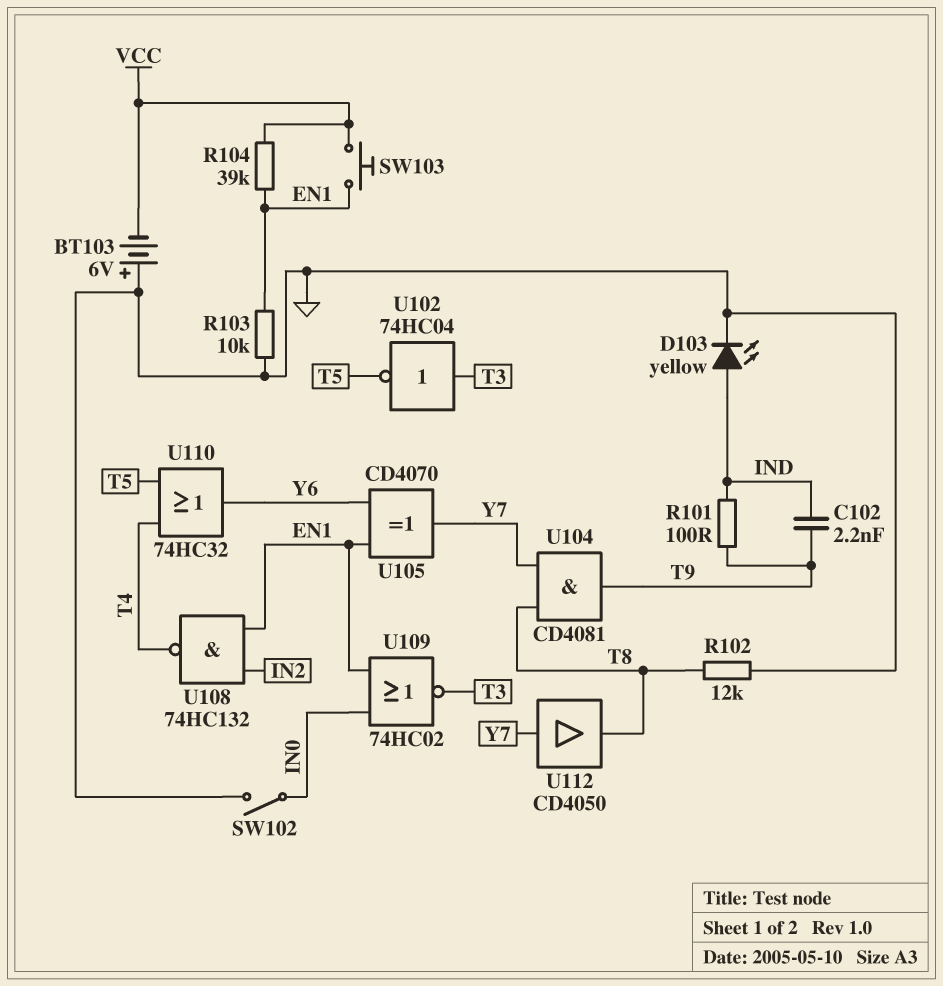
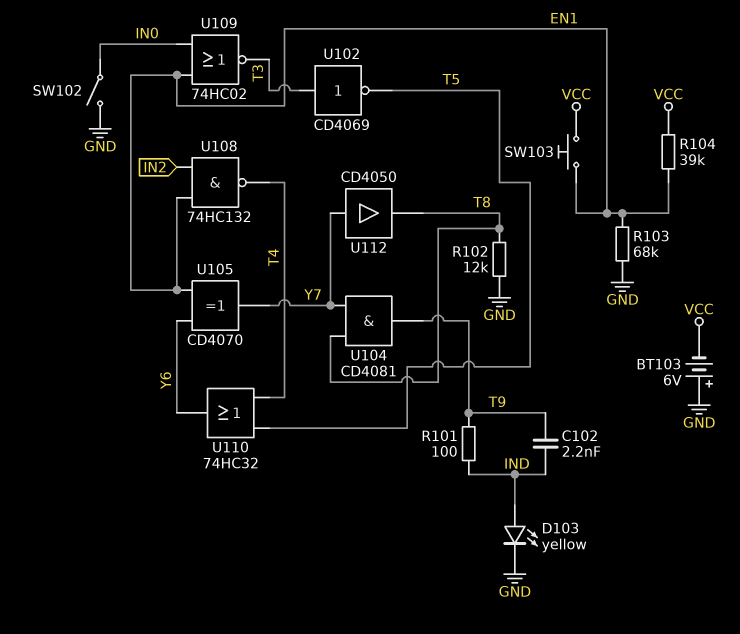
R103: 10k (EN1, GND) -> 68k (EN1, GND)
U102: NOT 74HC04 (in T3, out T5) -> NOT CD4069 (in T3, out T5)

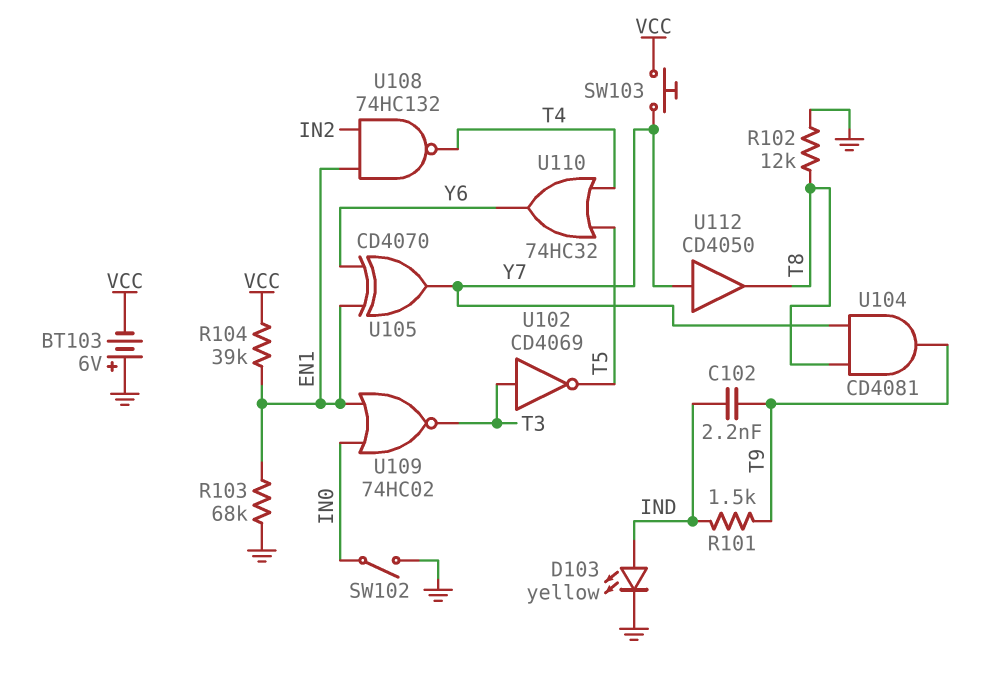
R101: 100 (IND, T9) -> 1.5k (IND, T9)
SW103: button (EN1, VCC) -> button (VCC, Y7)

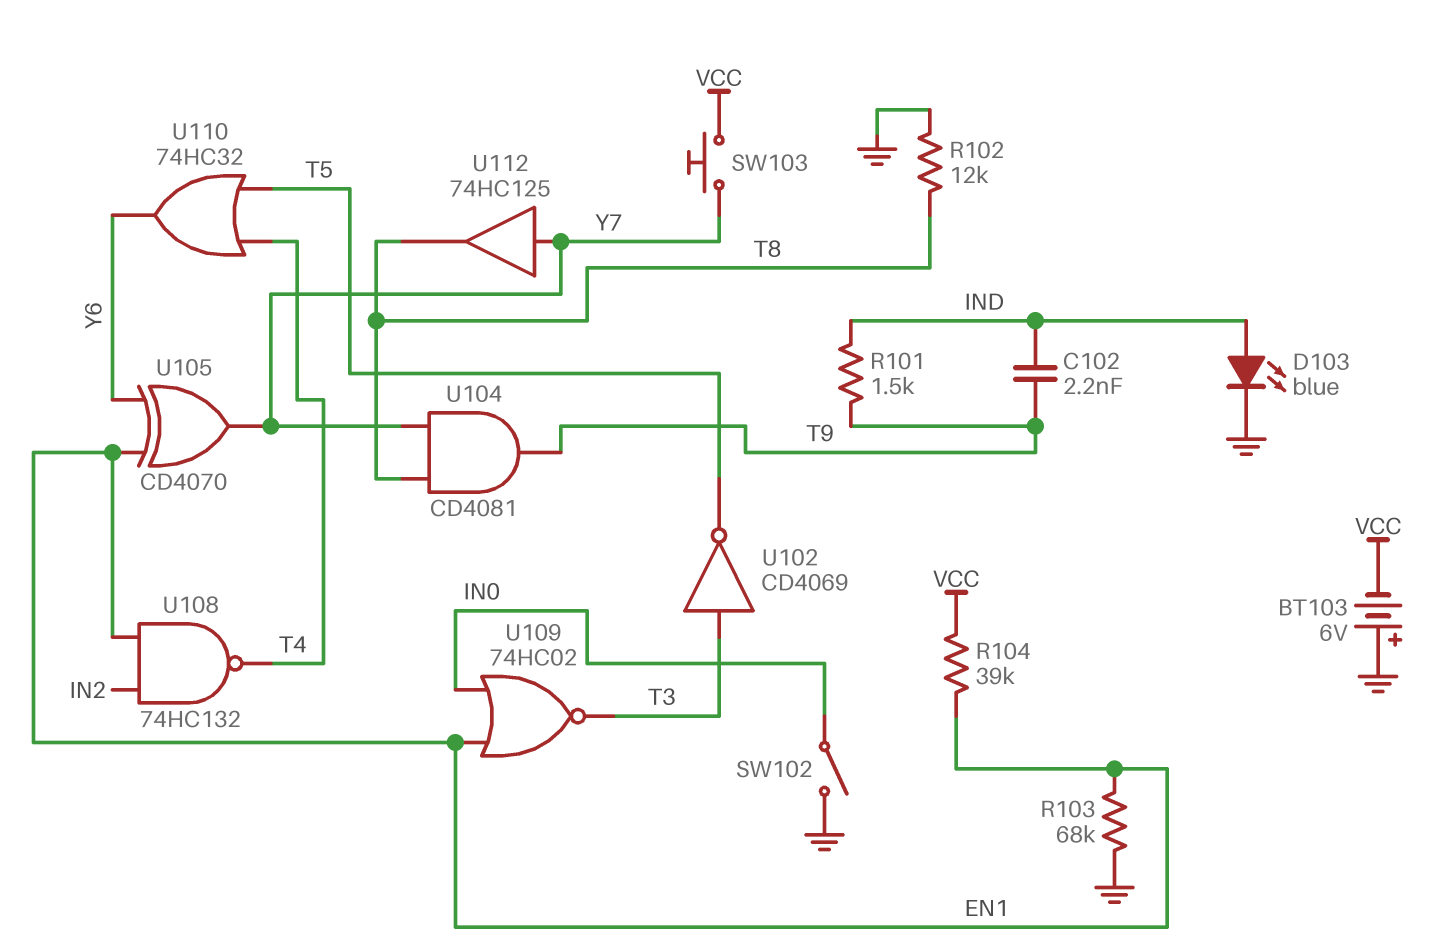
D103: LED yellow (A IND, K GND) -> LED blue (A IND, K GND)
U112: buffer CD4050 (in Y7, out T8) -> buffer 74HC125 (in Y7, out T8)

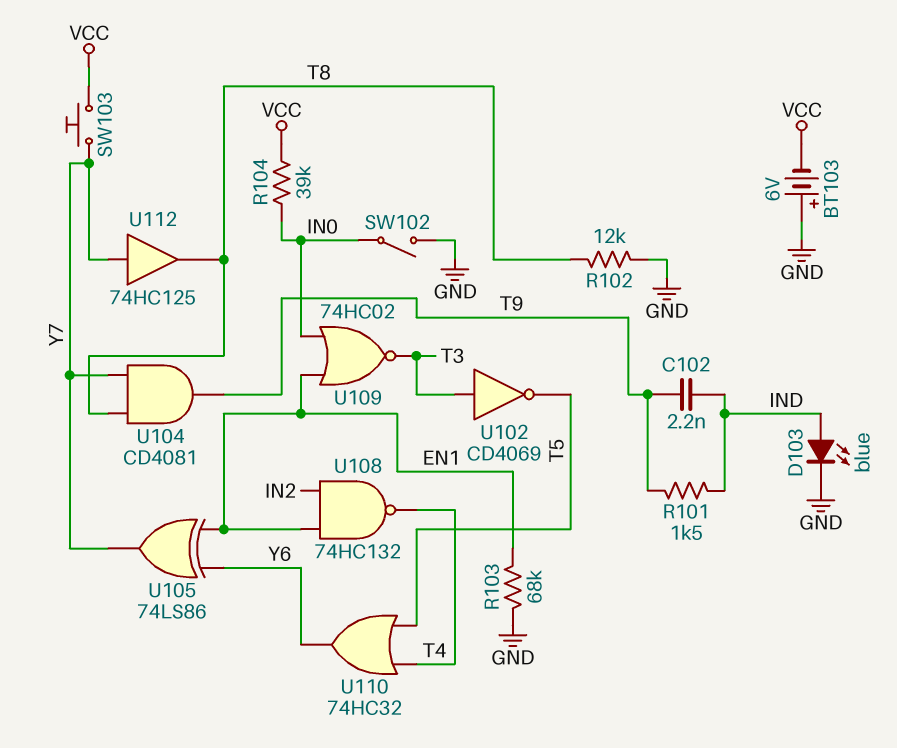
R104: 39k (EN1, VCC) -> 39k (IN0, VCC)
U105: XOR CD4070 (in EN1, in Y6, out Y7) -> XOR 74LS86 (in EN1, in Y6, out Y7)

